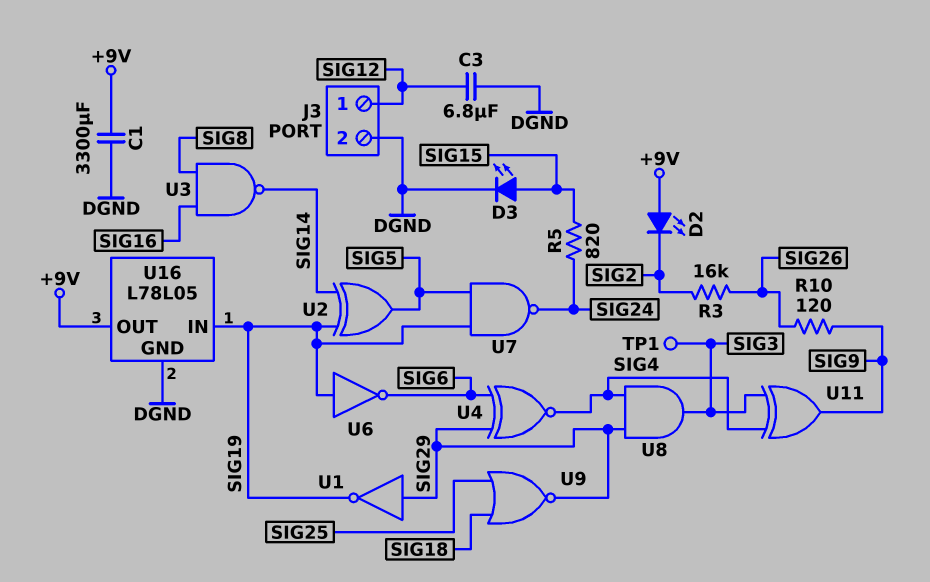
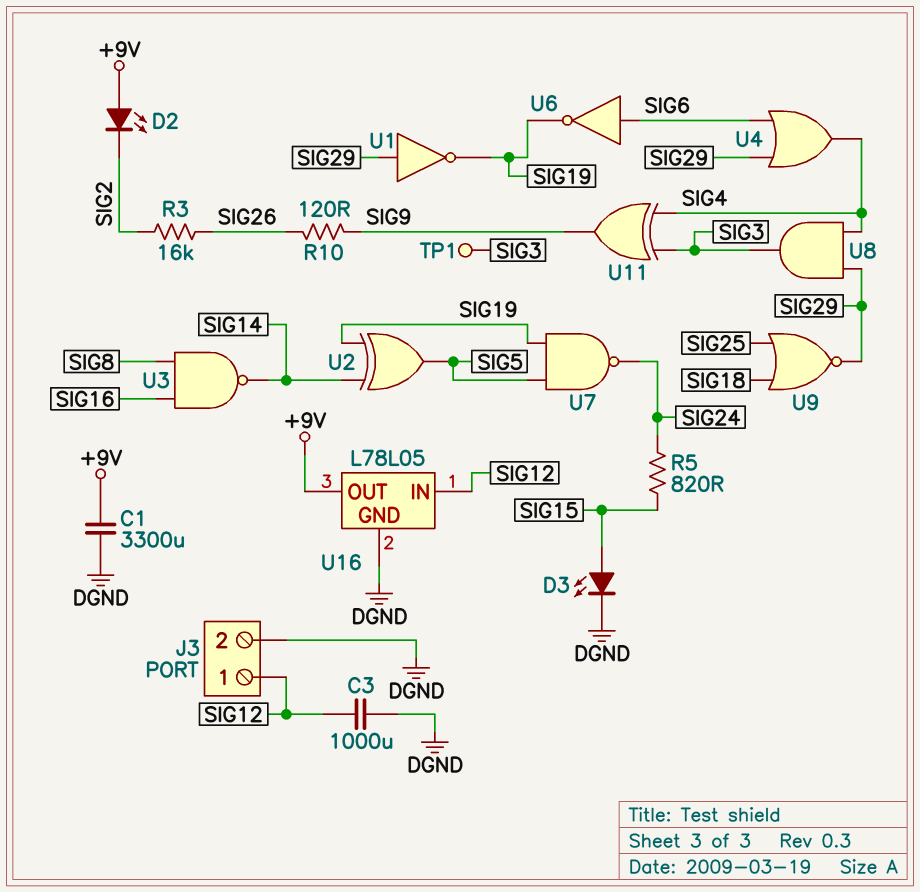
C3: 6.8uF (DGND, SIG12) -> 1000uF (DGND, SIG12)
U4: XNOR (in SIG6, in SIG29, out SIG4) -> OR (in SIG6, in SIG29, out SIG4)
U6: NOT (in SIG19, out SIG6) -> NOT (in SIG6, out SIG19)
U16 pin IN: SIG19 -> SIG12

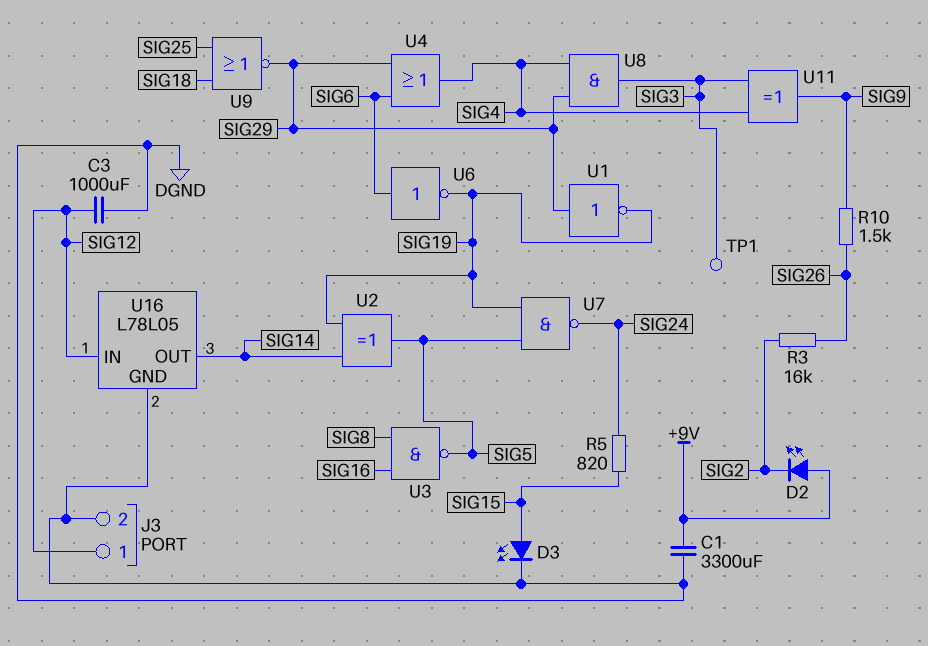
R10: 120 (SIG9, SIG26) -> 1.5k (SIG9, SIG26)
U3: NAND (in SIG8, in SIG16, out SIG14) -> NAND (in SIG8, in SIG16, out SIG5)
U16 pin OUT: +9V -> SIG14

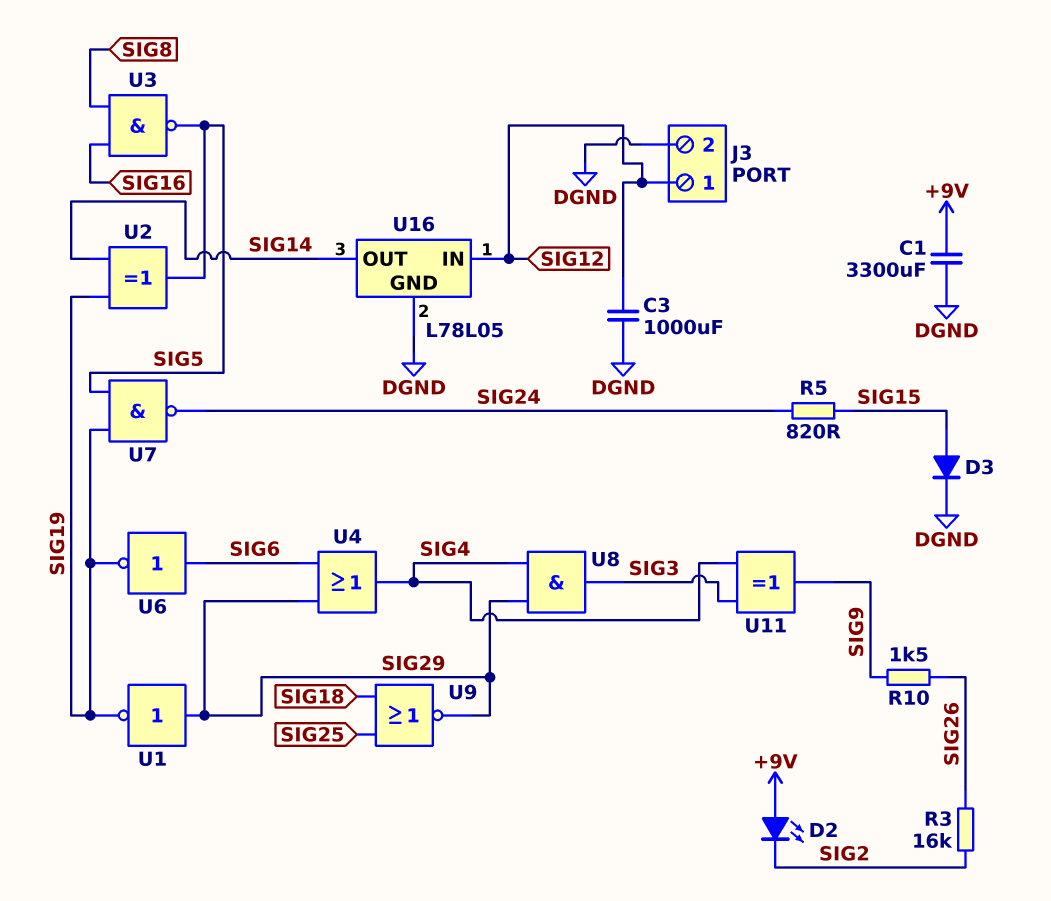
D3: LED (A SIG15, K DGND) -> diode (A SIG15, K DGND)
TP1: test point (SIG3) -> none

